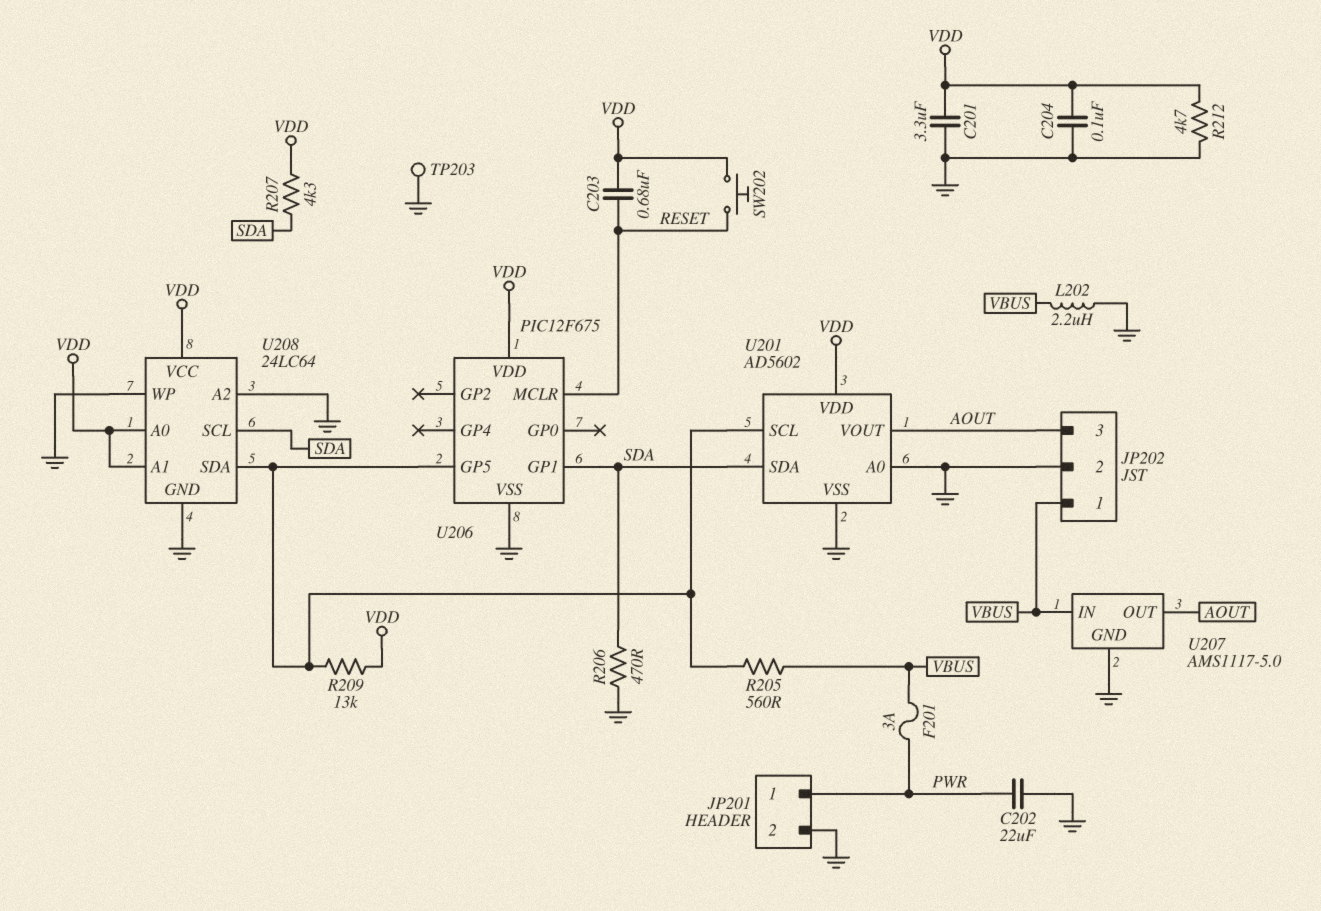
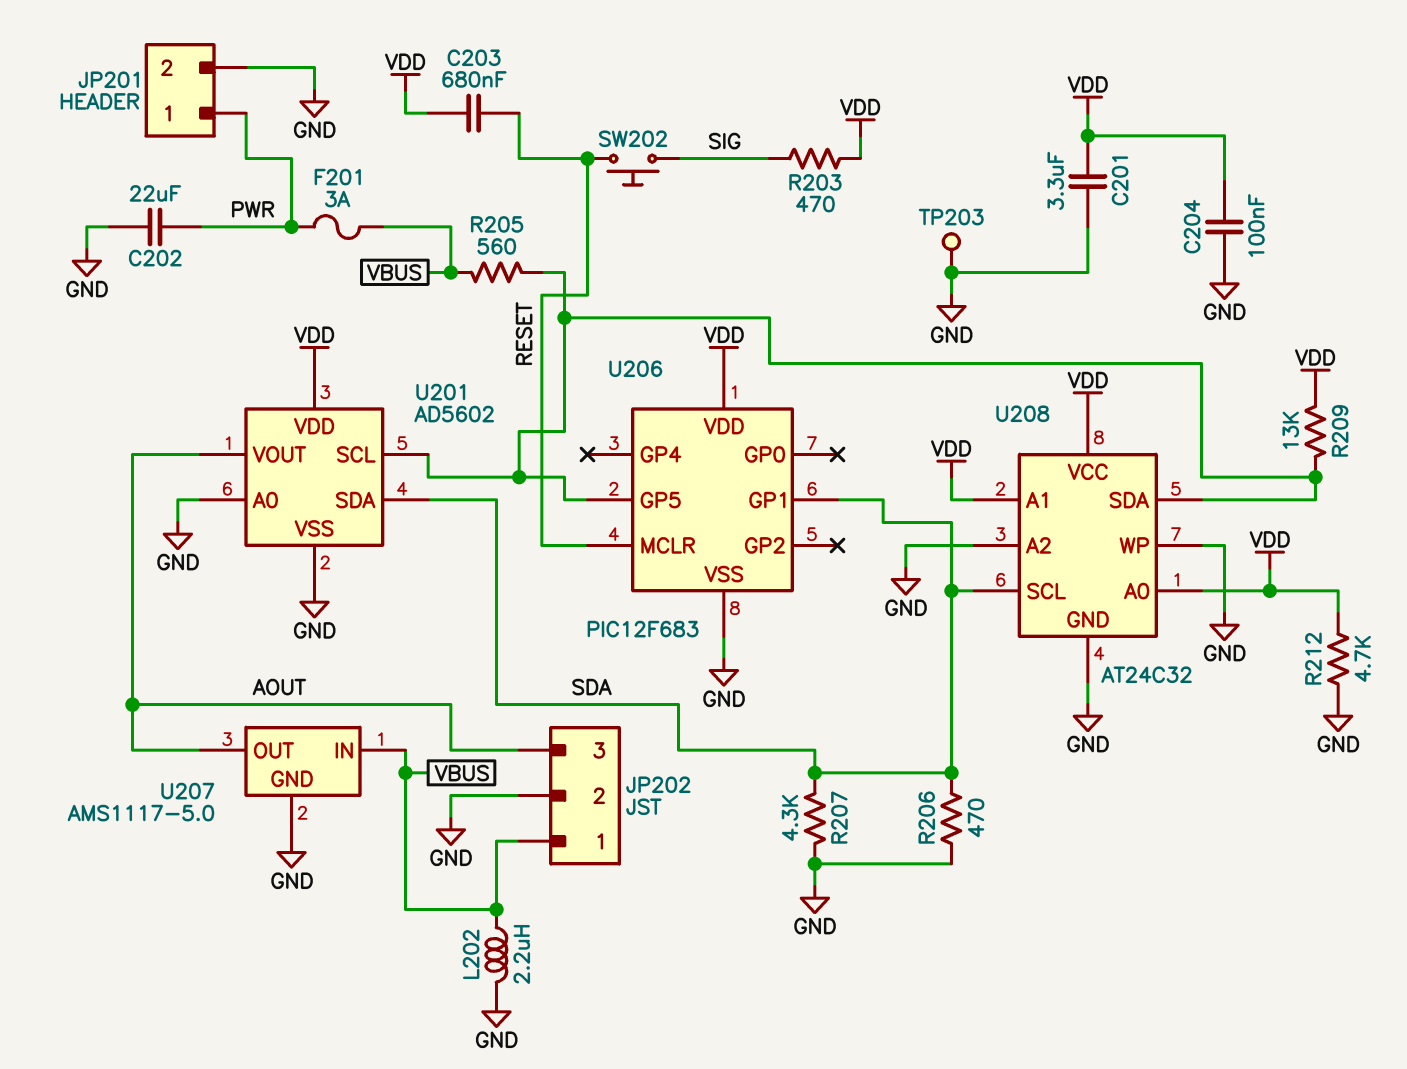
R203: none -> 470 (SIG, VDD)
R207: 4.3k (SDA, VDD) -> 4.3k (GND, SDA)
SW202: button (RESET, VDD) -> button (RESET, SIG)
U206: PIC12F675 -> PIC12F683
U208: 24LC64 -> AT24C32

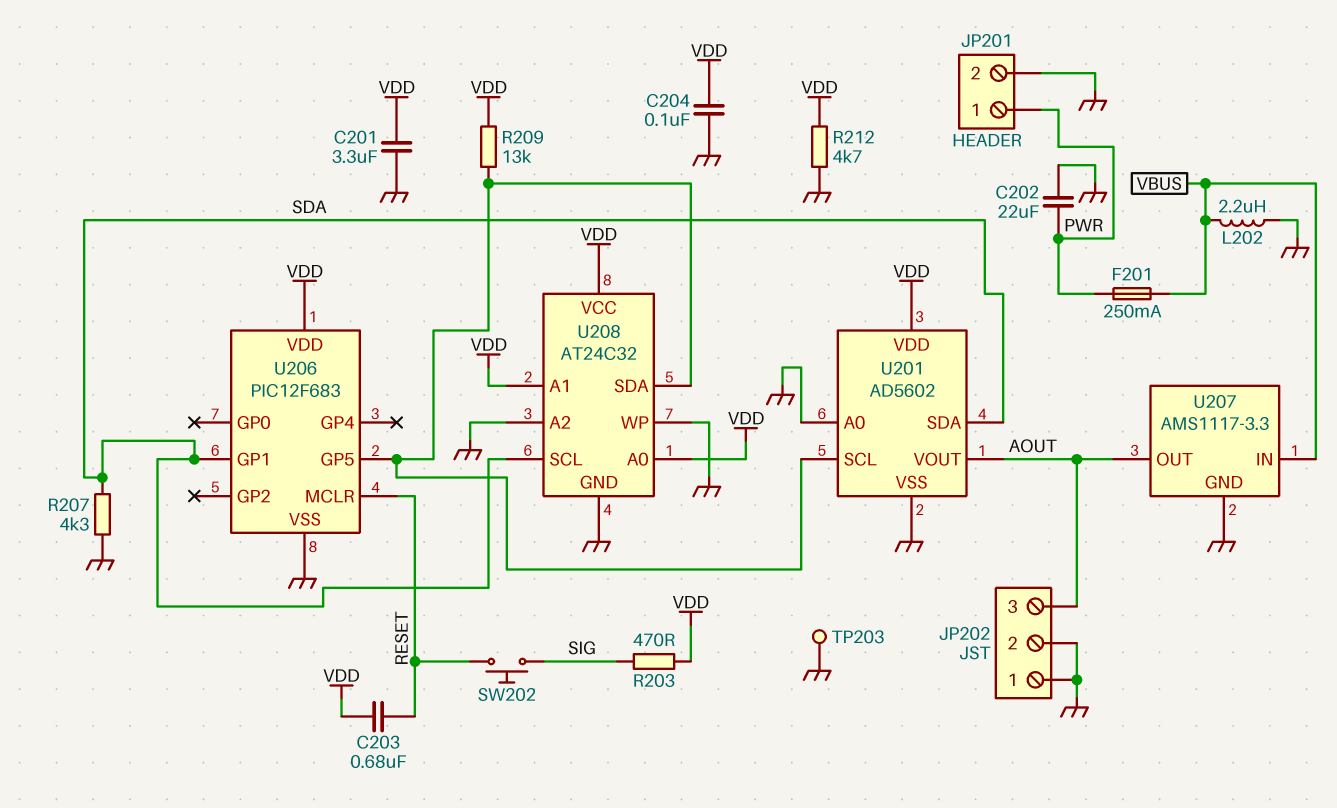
F201: 3A (PWR, VBUS) -> 250mA (PWR, VBUS)
JP202 pin 1: VBUS -> GND
R205: 560 (U201/SCL, VBUS) -> none
R206: 470 (GND, SDA) -> none
U207: AMS1117-5.0 -> AMS1117-3.3

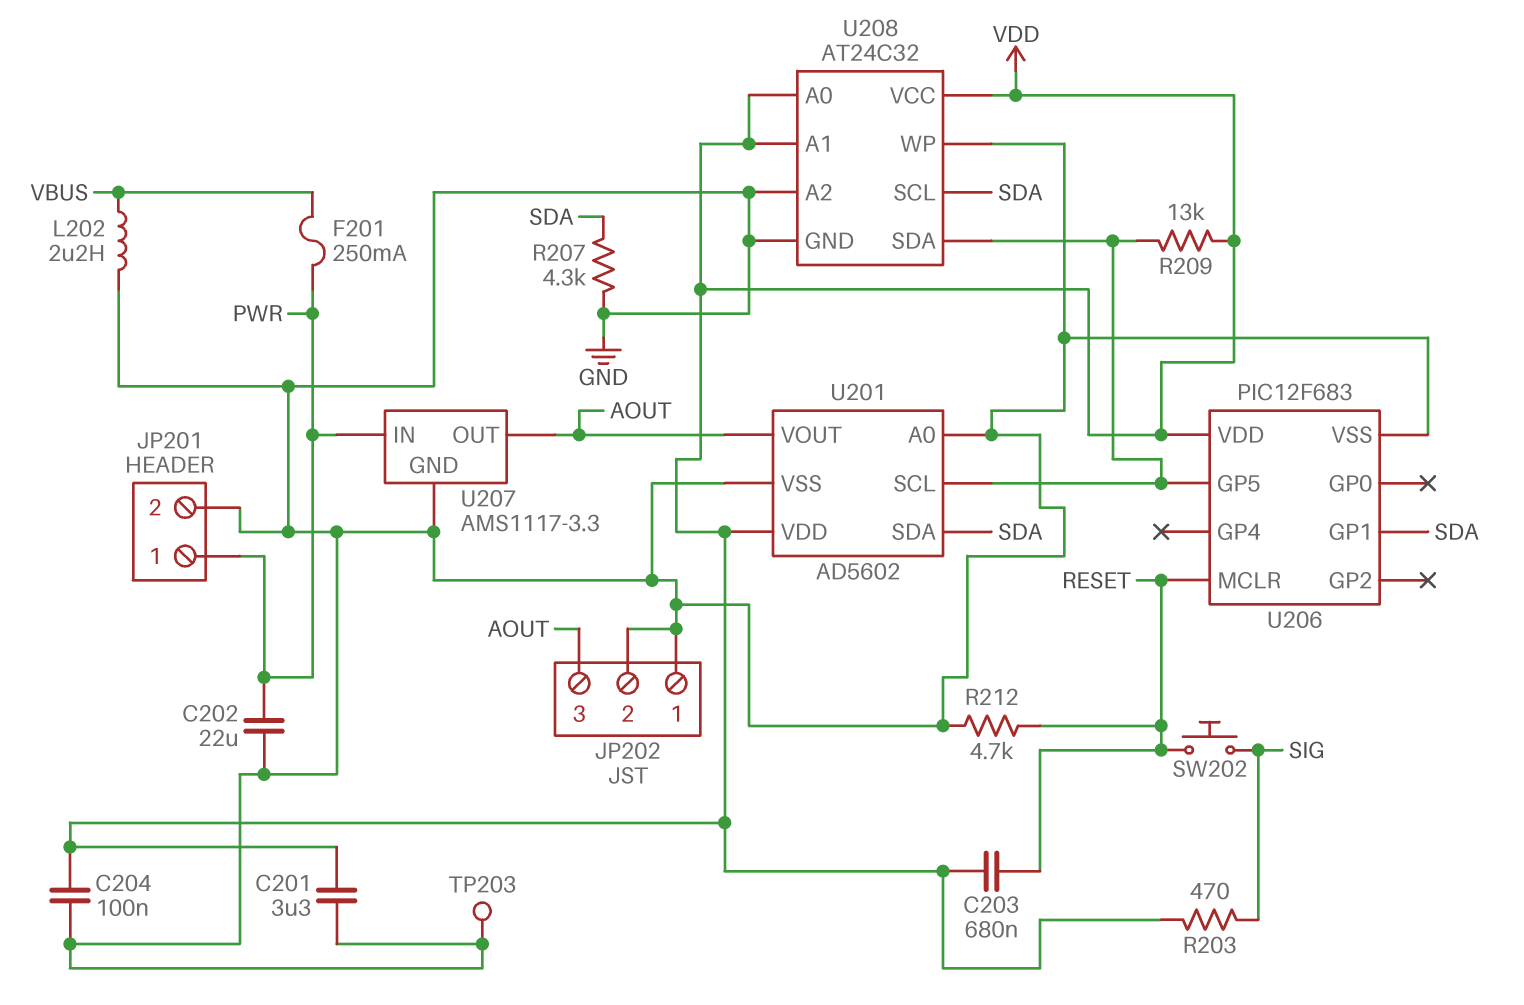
R212: 4.7k (GND, VDD) -> 4.7k (GND, RESET)
U207 pin IN: VBUS -> PWR

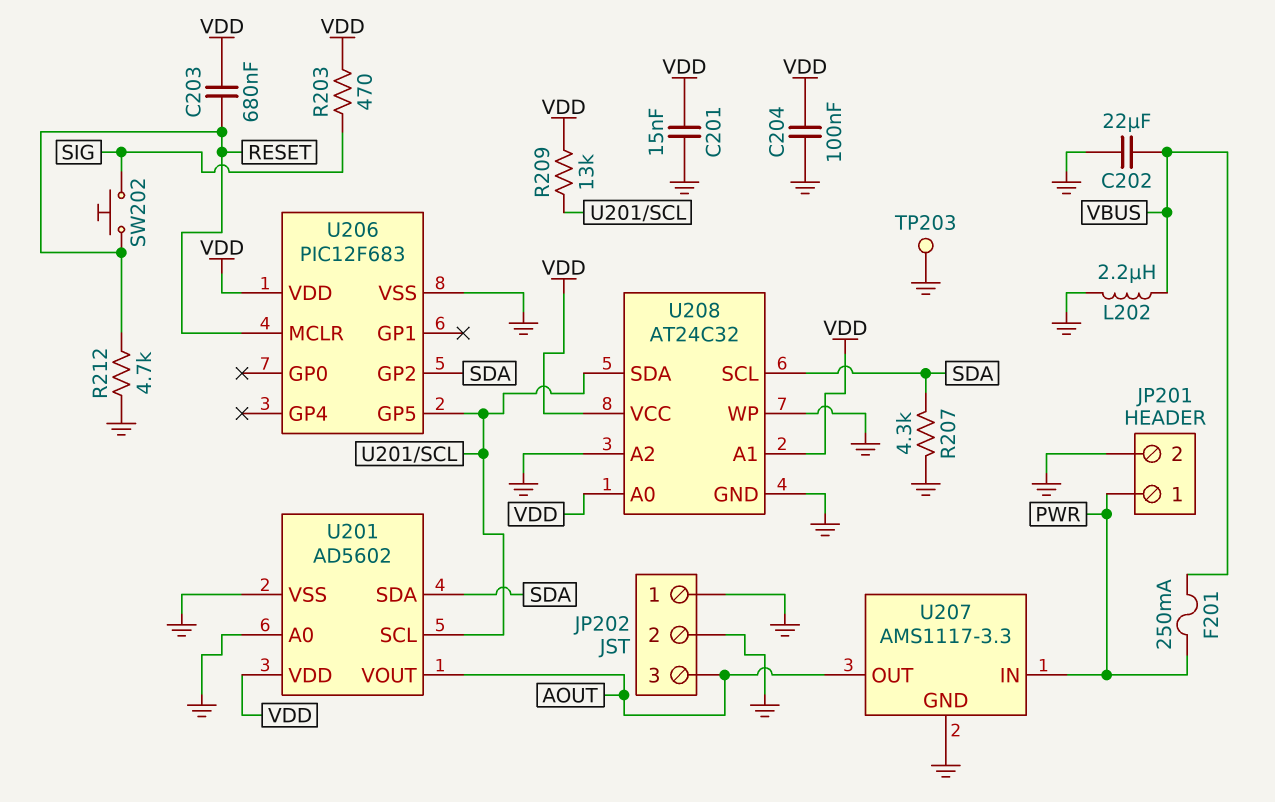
C201: 3.3uF (GND, VDD) -> 15nF (GND, VDD)
C202: 22uF (GND, PWR) -> 22uF (GND, VBUS)
U206 pin GP1: SDA -> none
U206 pin GP2: none -> SDA

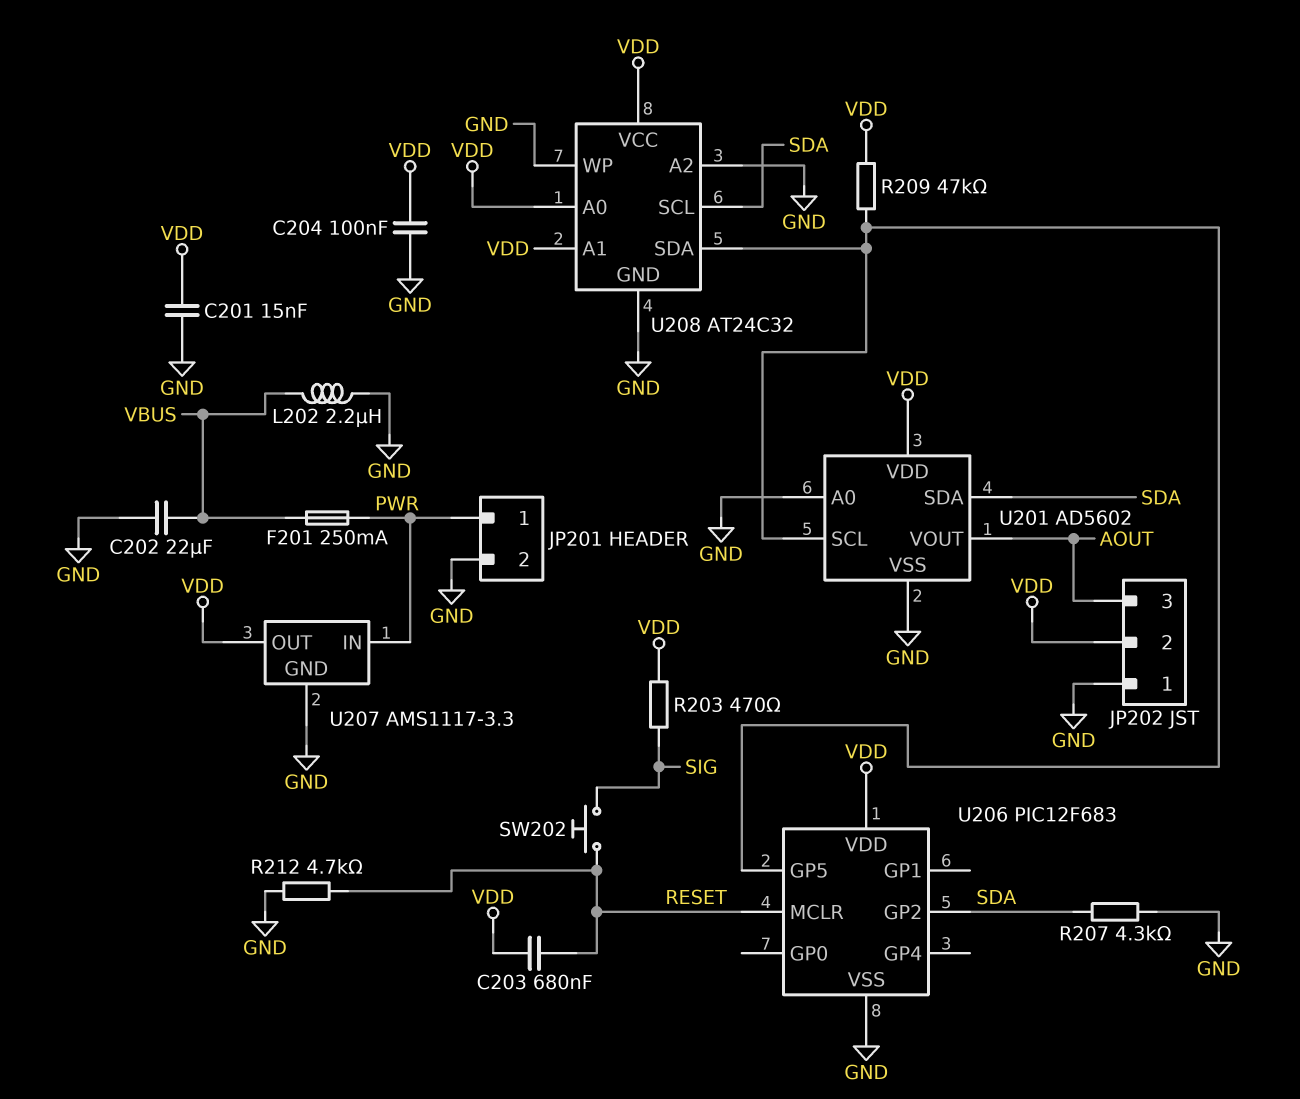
JP202 pin 2: GND -> VDD
R209: 13k (U201/SCL, VDD) -> 47k (U201/SCL, VDD)
TP203: test point (GND) -> none
U207 pin OUT: AOUT -> VDD

